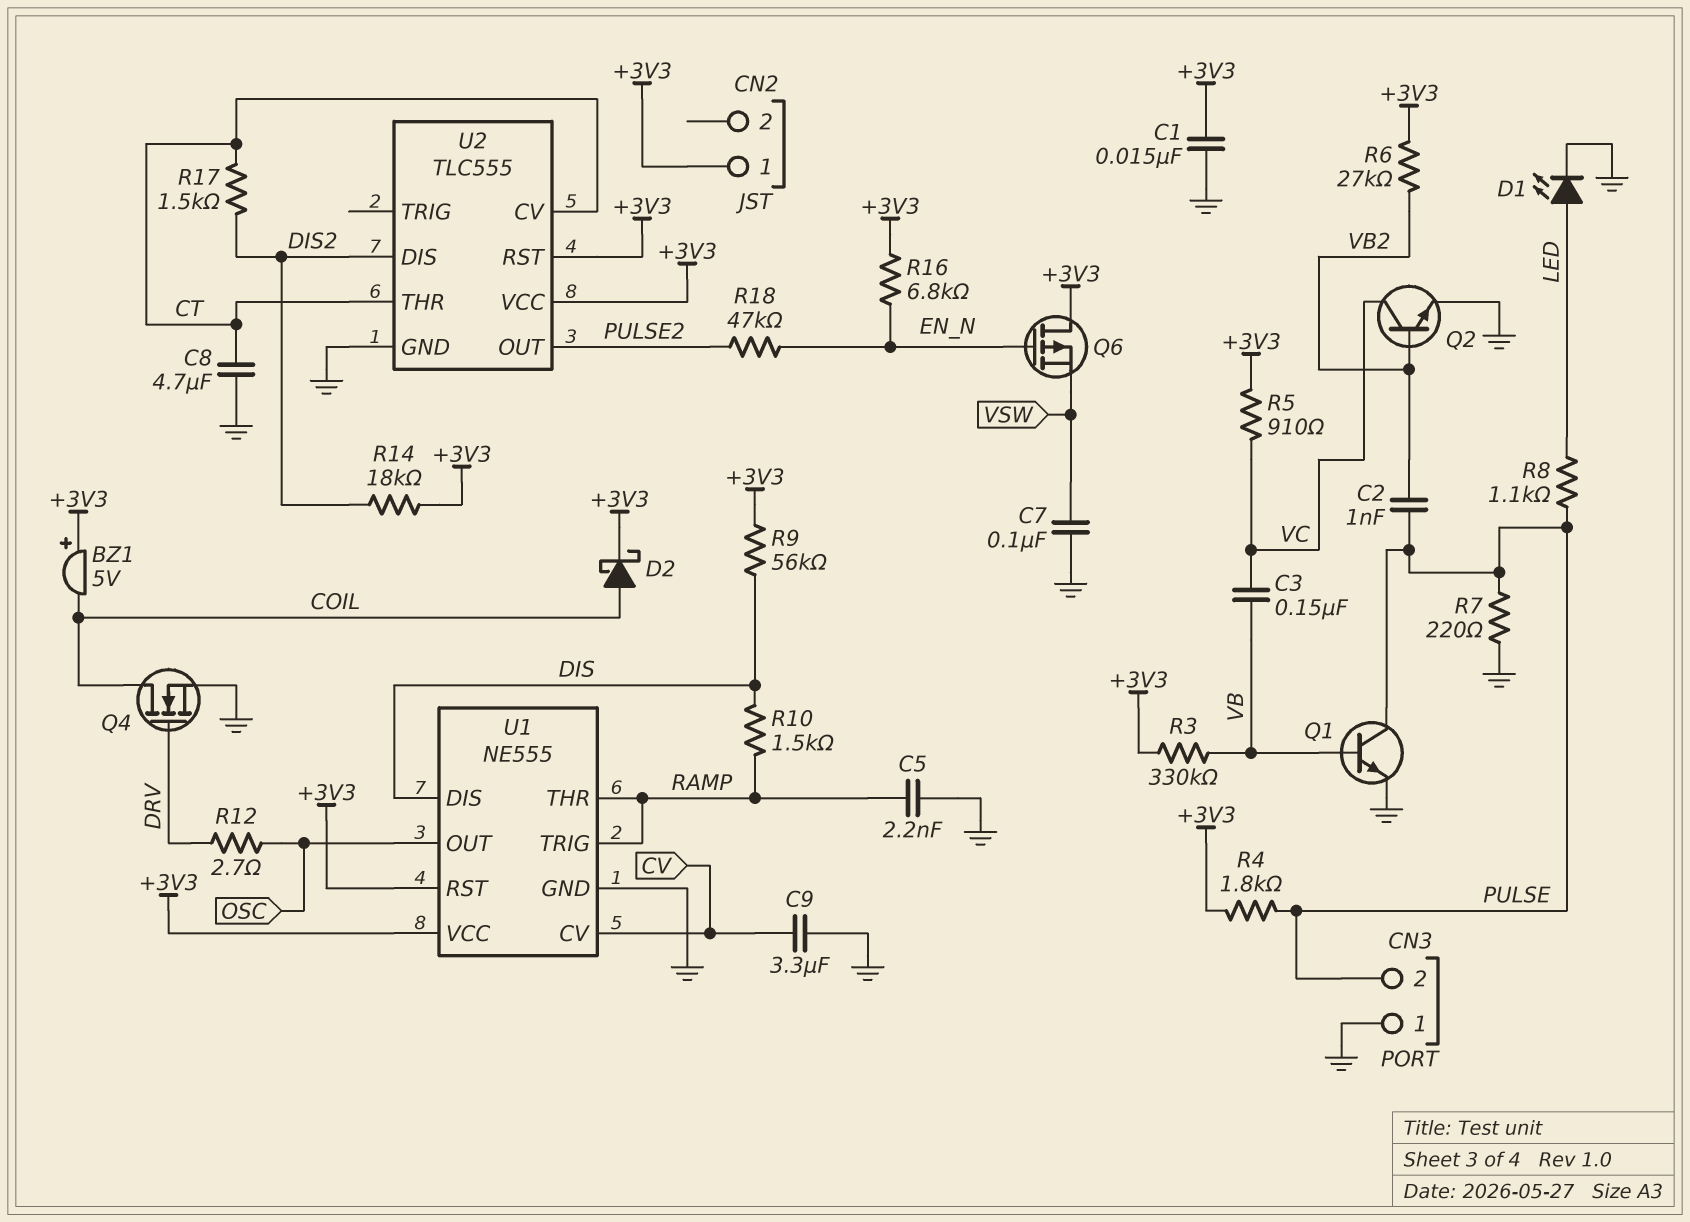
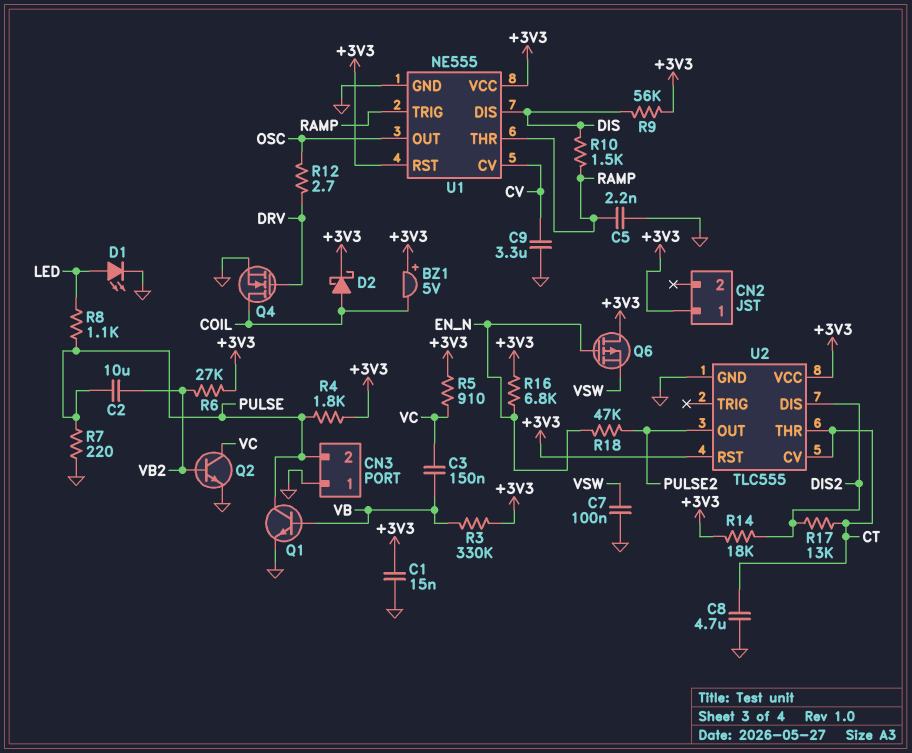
C2: 1nF (PULSE, VB2) -> 10uF (PULSE, VB2)
R17: 1.5k (CT, DIS2) -> 13k (CT, DIS2)

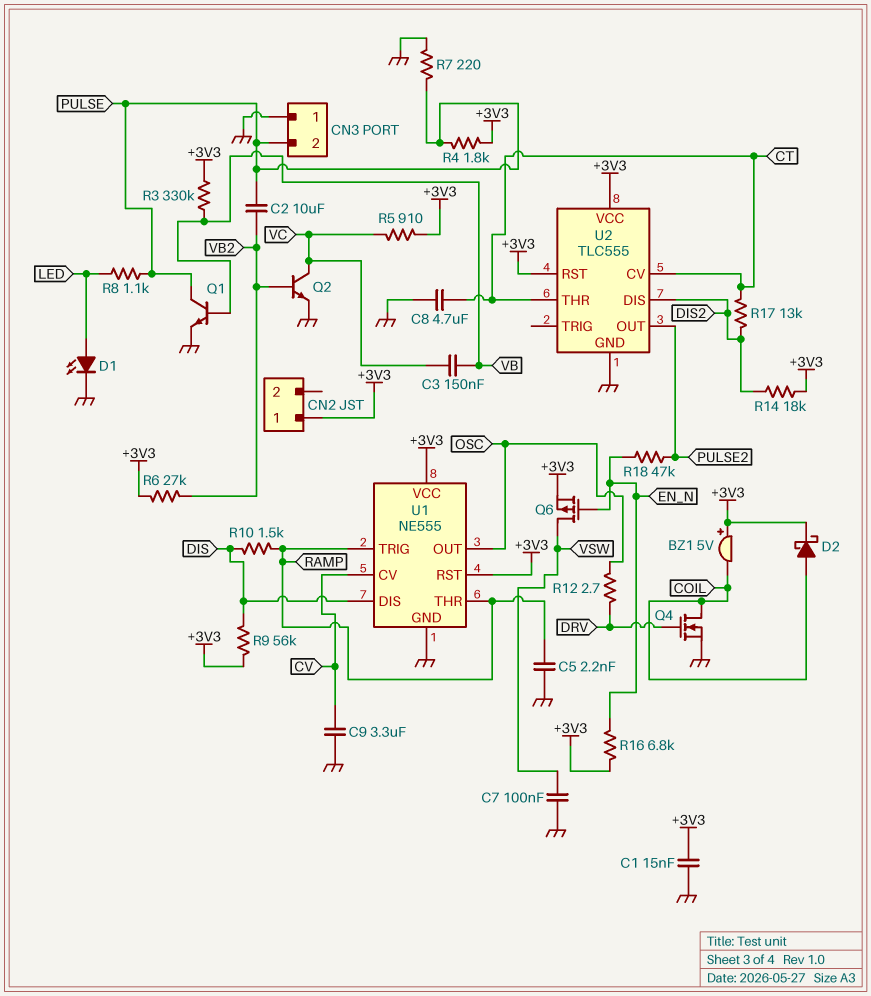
Q6: PMOS (G EN_N, D +3V3, S VSW) -> PMOS (G EN_N, D VSW, S +3V3)

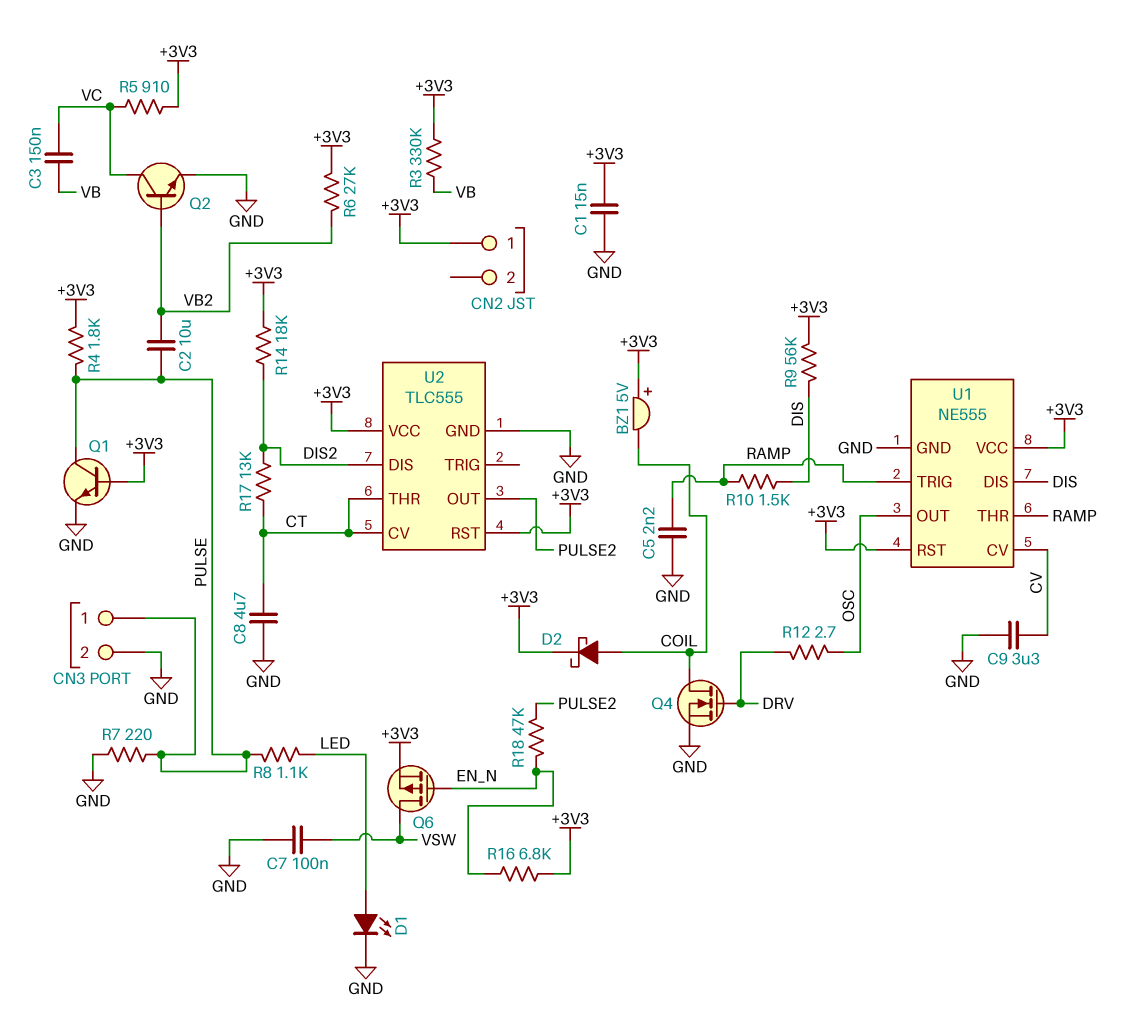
CN3 pin 1: GND -> PULSE
CN3 pin 2: PULSE -> GND
Q1: NPN (B VB, C PULSE, E GND) -> NPN (B +3V3, C PULSE, E GND)

